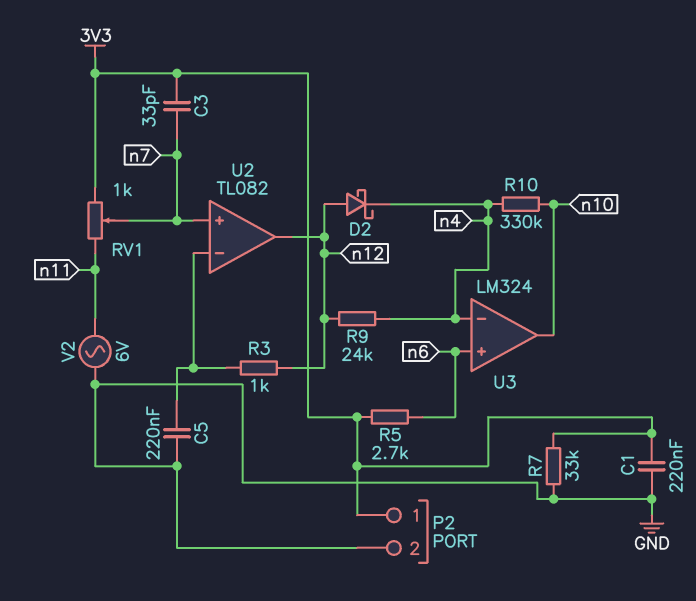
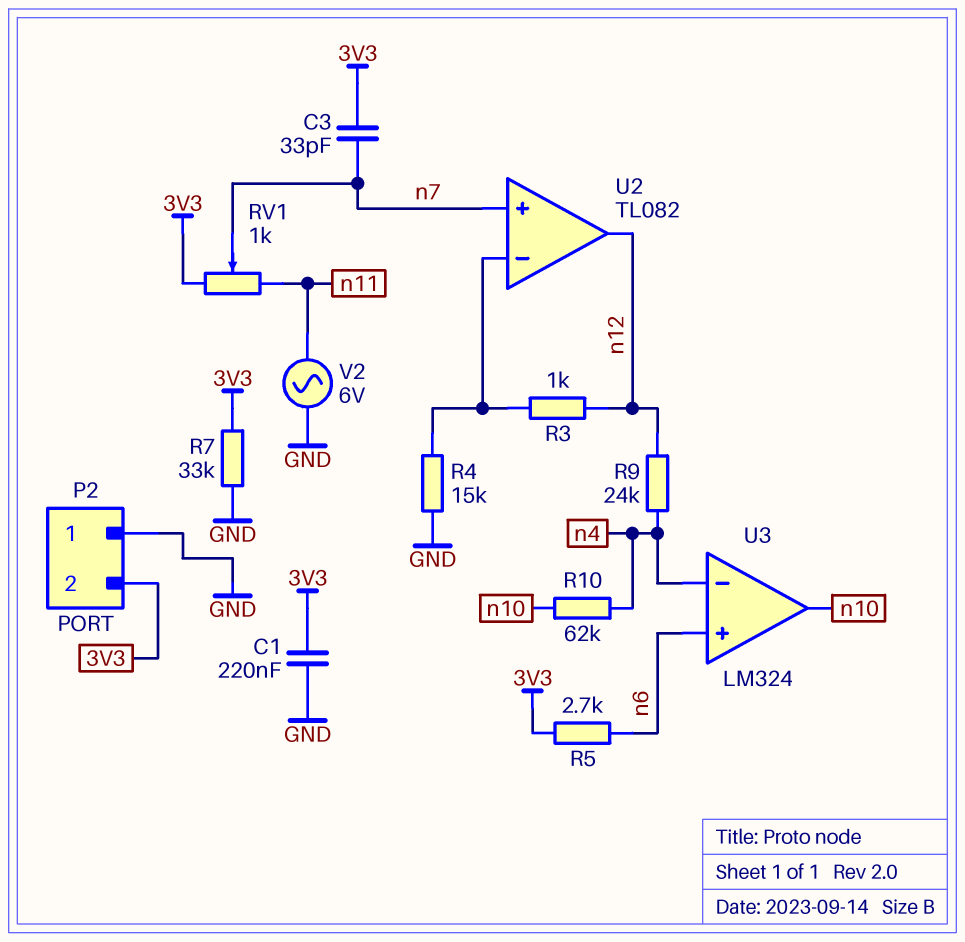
C5: 220nF (GND, U2/in-) -> none
D2: schottky (A n12, K n4) -> none
P2 pin 1: 3V3 -> GND
P2 pin 2: GND -> 3V3
R4: none -> 15k (GND, U2/in-)
R10: 330k (n4, n10) -> 62k (n4, n10)

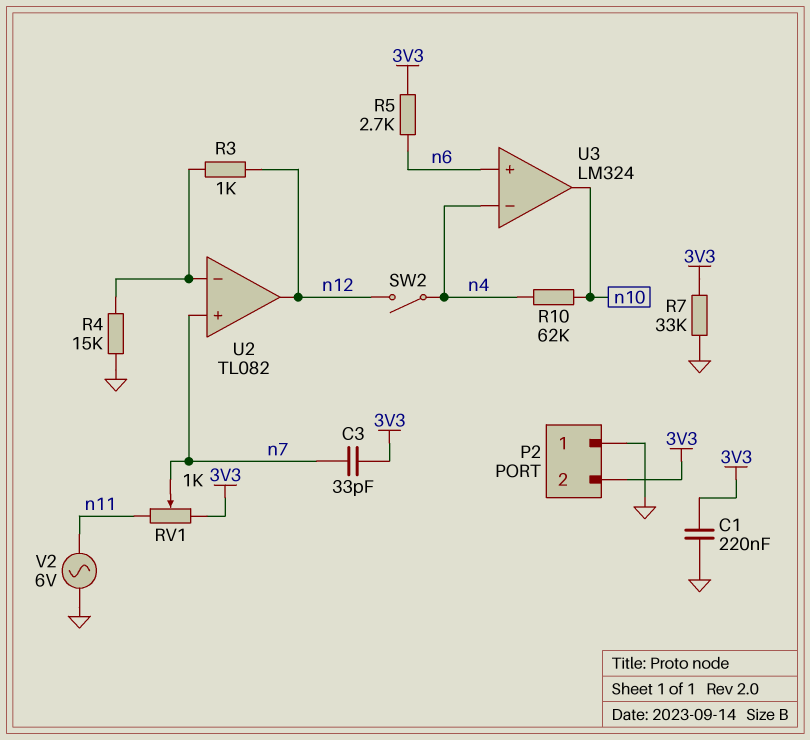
R9: 24k (n4, n12) -> none
SW2: none -> switch (n4, n12)

